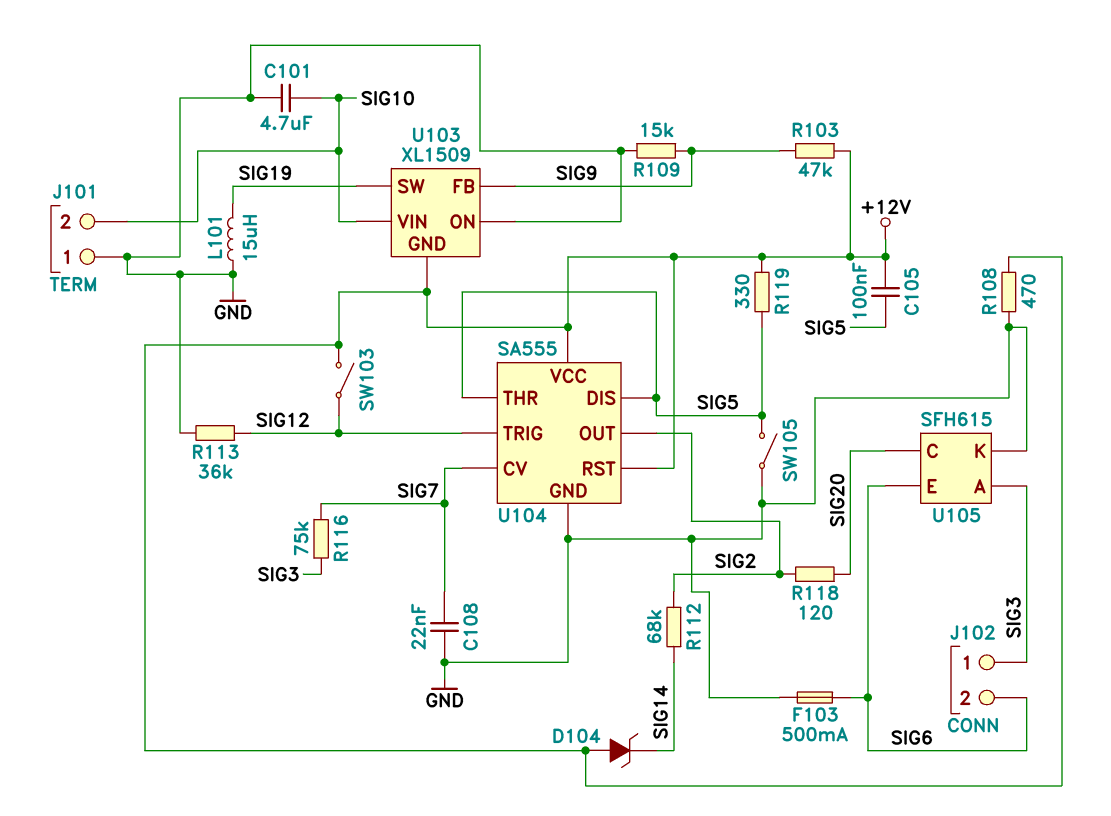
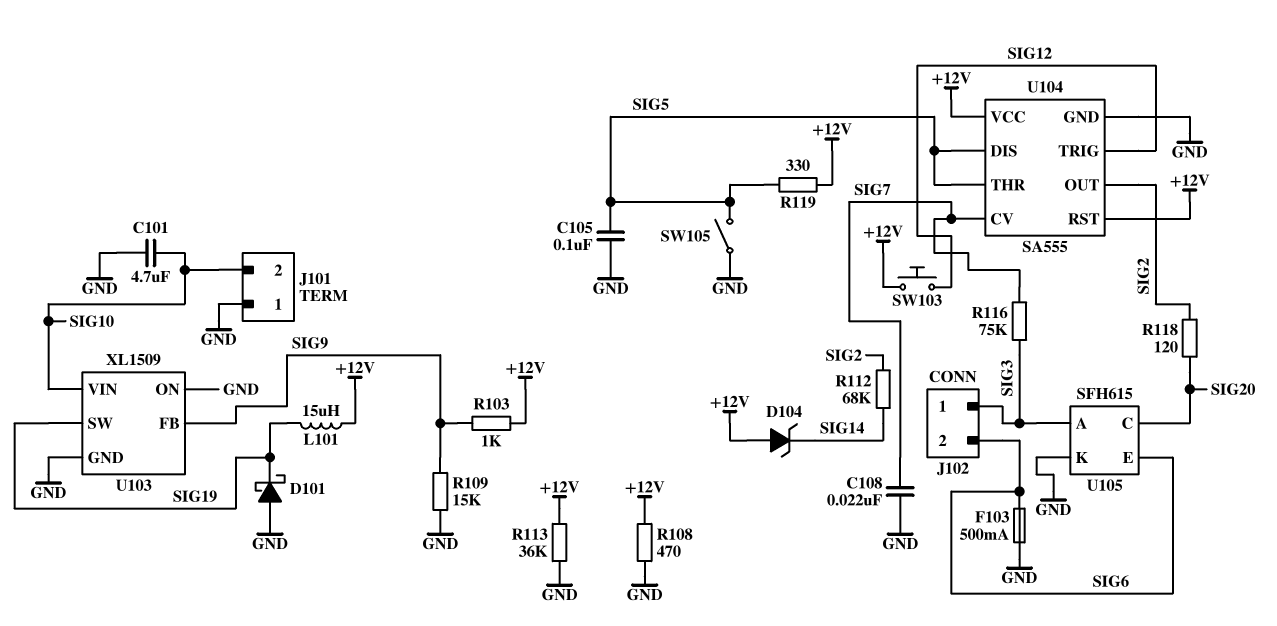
C105: 100nF (+12V, SIG5) -> 100nF (GND, SIG5)
D101: none -> schottky (A GND, K SIG19)
L101: 15uH (GND, SIG19) -> 15uH (+12V, SIG19)
R103: 47k (+12V, SIG9) -> 1k (+12V, SIG9)
R113: 36k (GND, SIG12) -> 36k (+12V, GND)
SW103: switch (+12V, SIG12) -> button (+12V, SIG12)
U103 pin GND: +12V -> GND

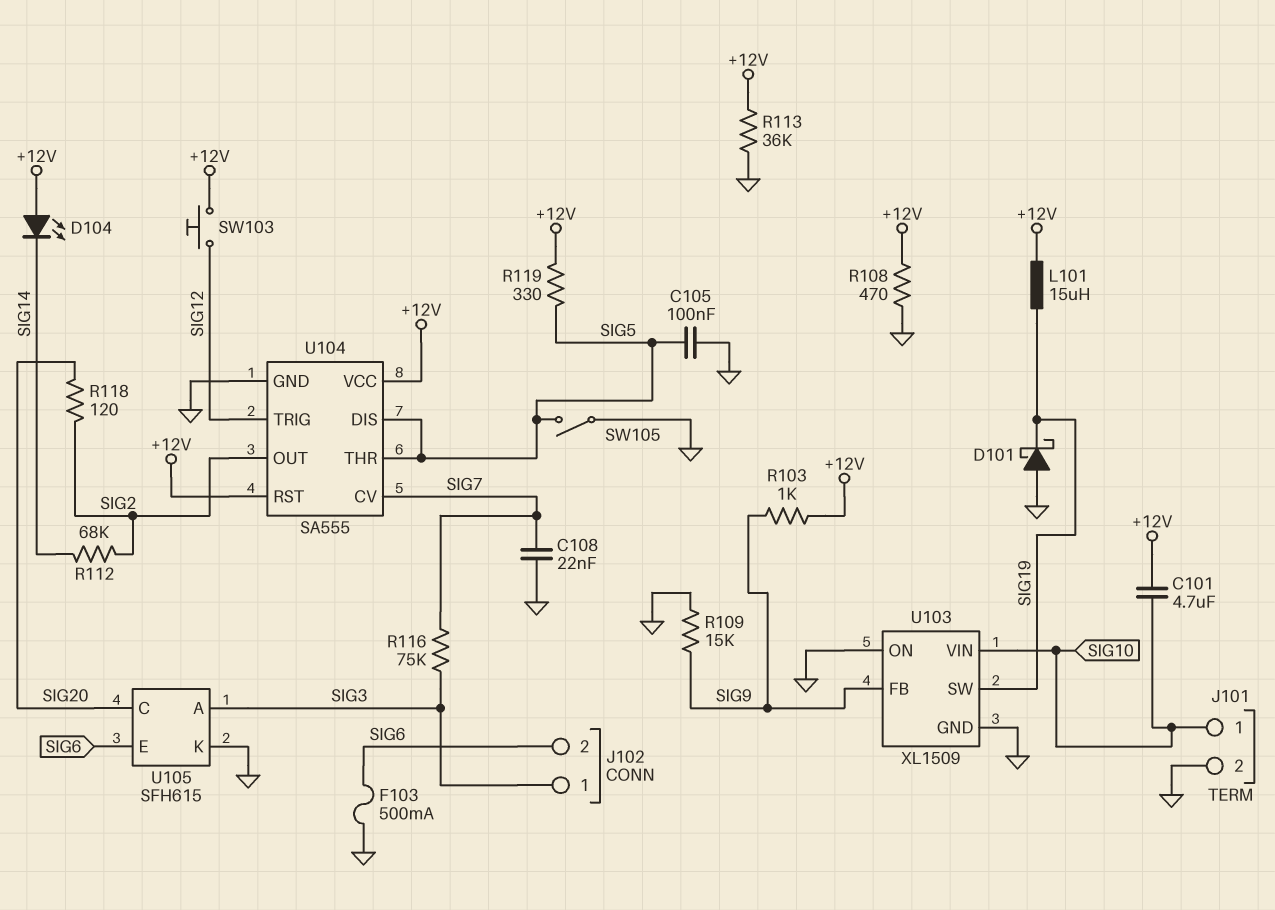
C101: 4.7uF (GND, SIG10) -> 4.7uF (+12V, SIG10)
D104: zener (A +12V, K SIG14) -> LED (A +12V, K SIG14)
J101 pin 1: GND -> SIG10
J101 pin 2: SIG10 -> GND

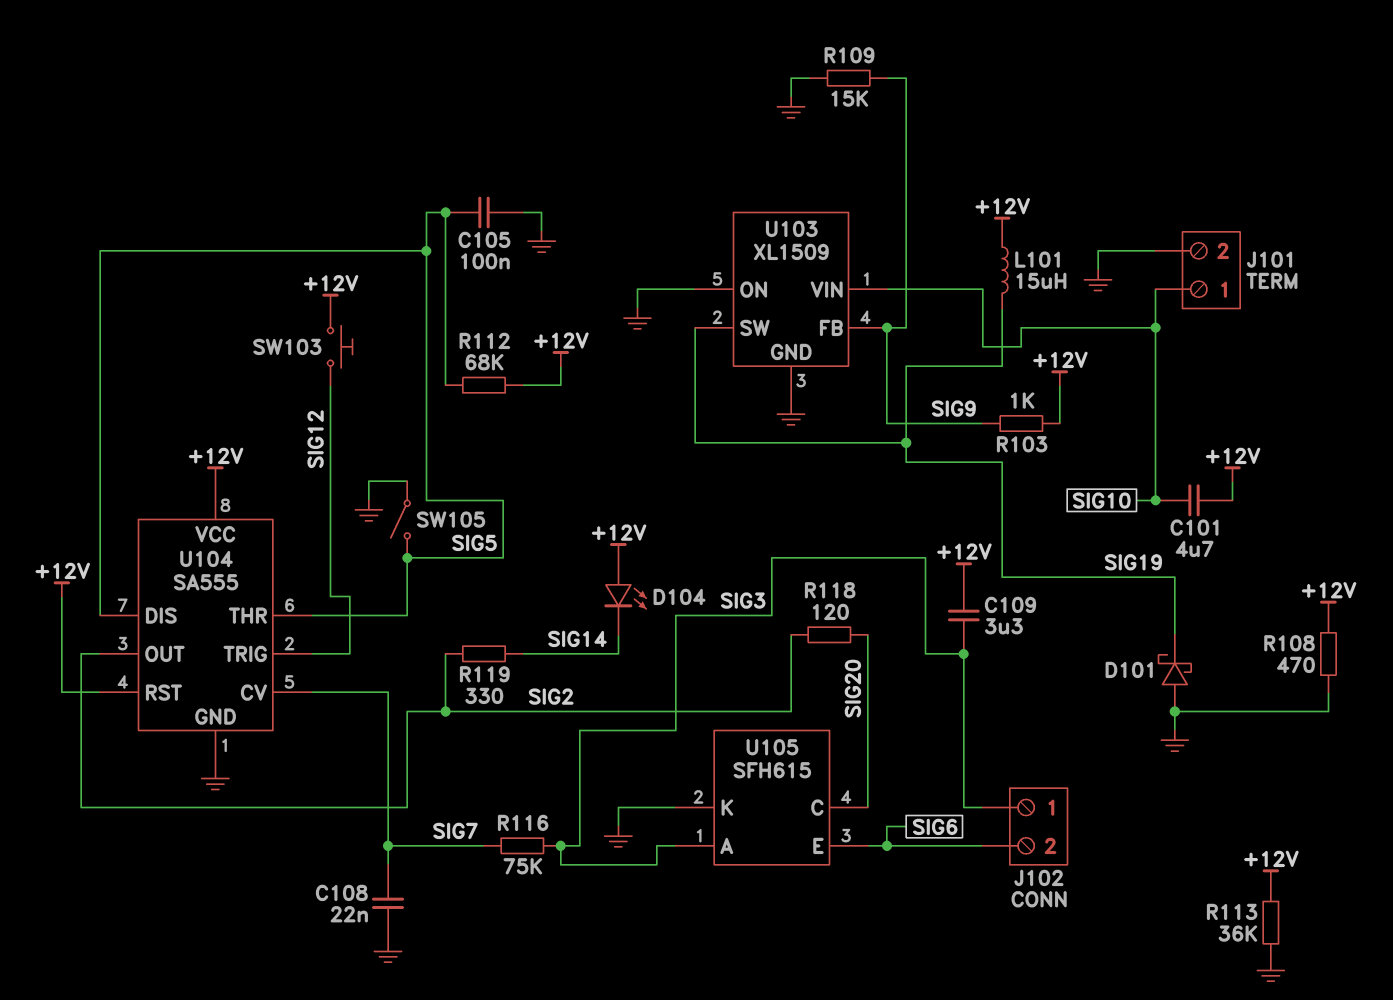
C109: none -> 3.3uF (+12V, SIG3)
F103: 500mA (GND, SIG6) -> none
R112: 68k (SIG2, SIG14) -> 68k (+12V, SIG5)
R119: 330 (+12V, SIG5) -> 330 (SIG2, SIG14)

